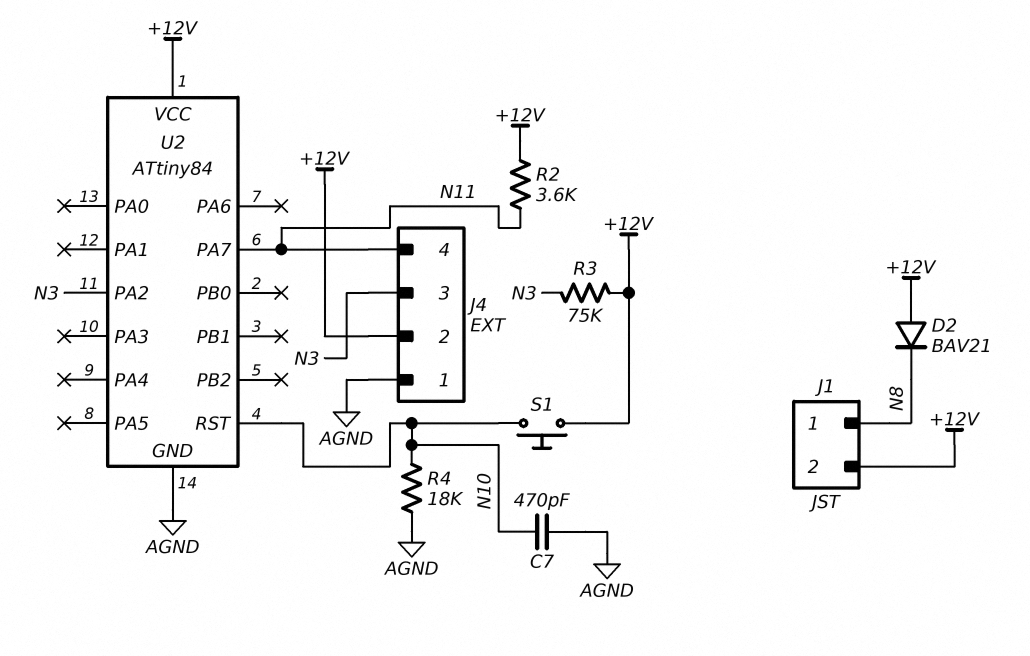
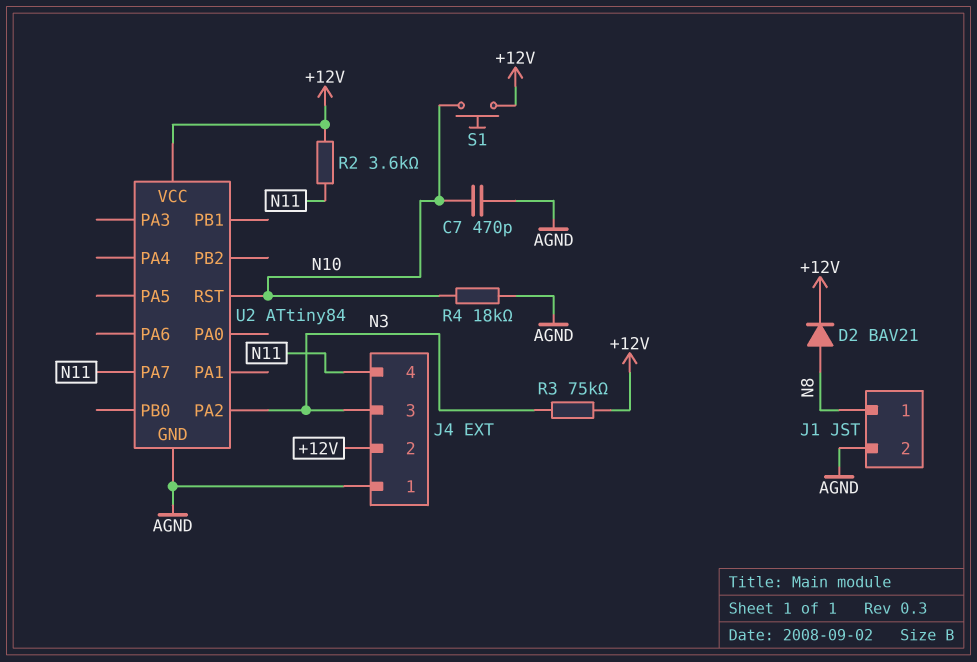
D2: diode BAV21 (A +12V, K N8) -> diode BAV21 (A N8, K +12V)
J1 pin 2: +12V -> AGND

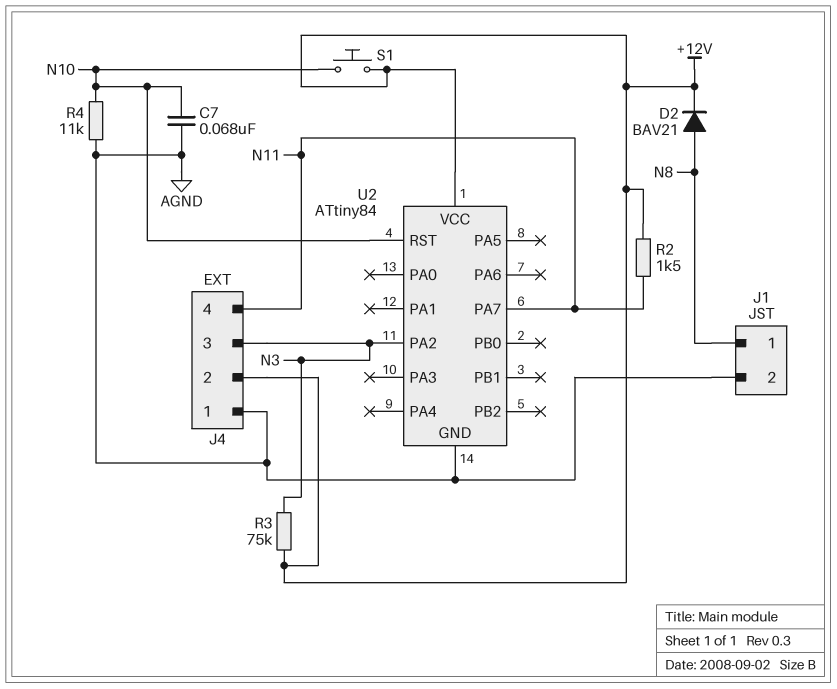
C7: 470pF (AGND, N10) -> 68nF (AGND, N10)
R2: 3.6k (+12V, N11) -> 1.5k (+12V, N11)
R4: 18k (AGND, N10) -> 11k (AGND, N10)

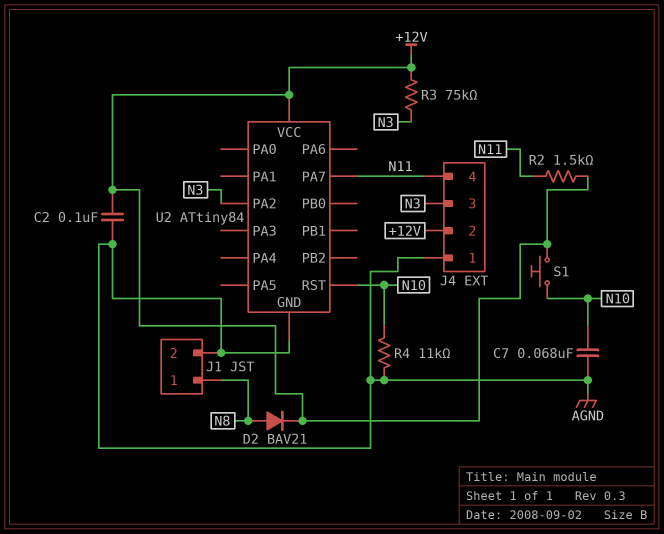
C2: none -> 100nF (+12V, AGND)

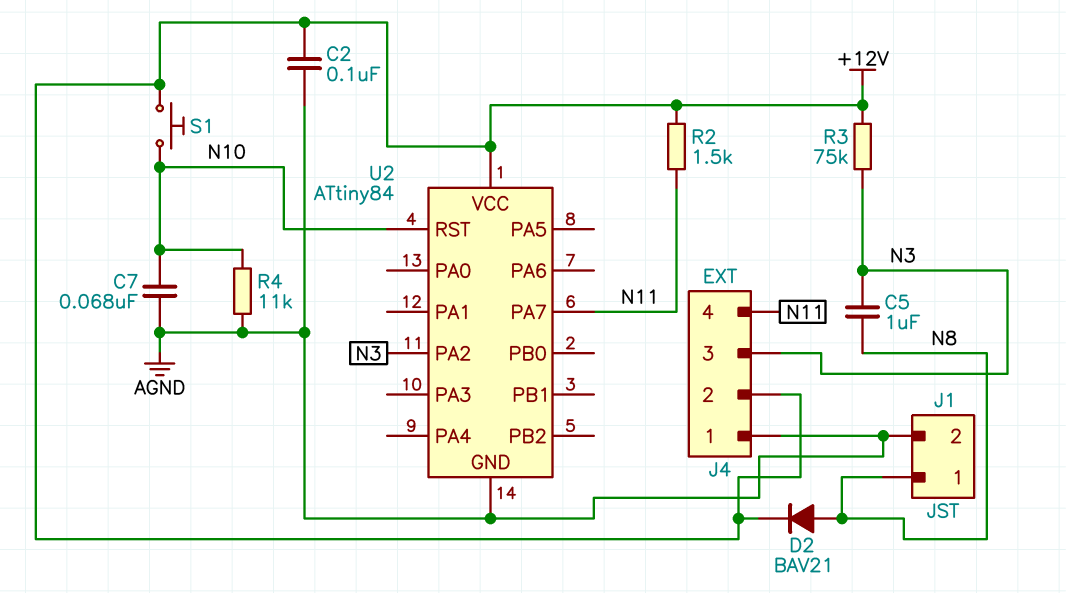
C5: none -> 1uF (N3, N8)

